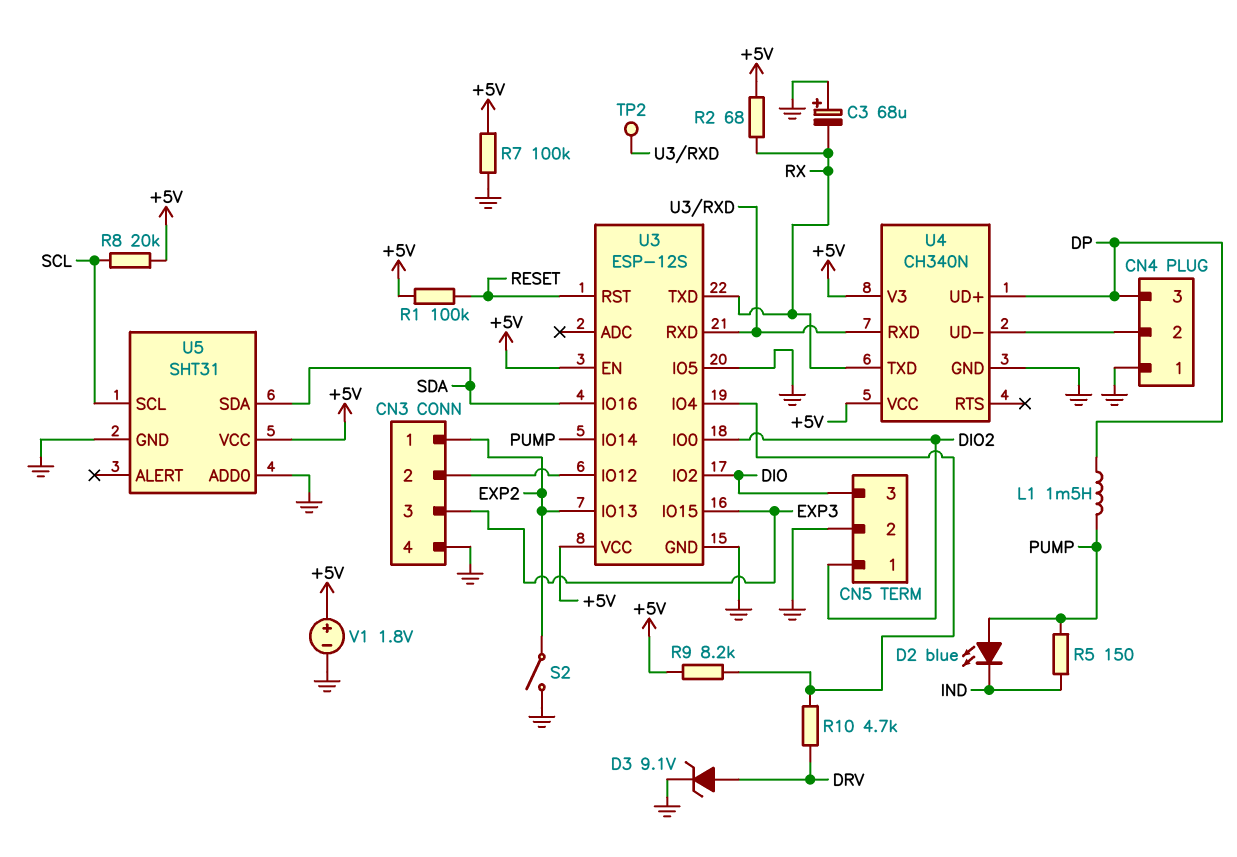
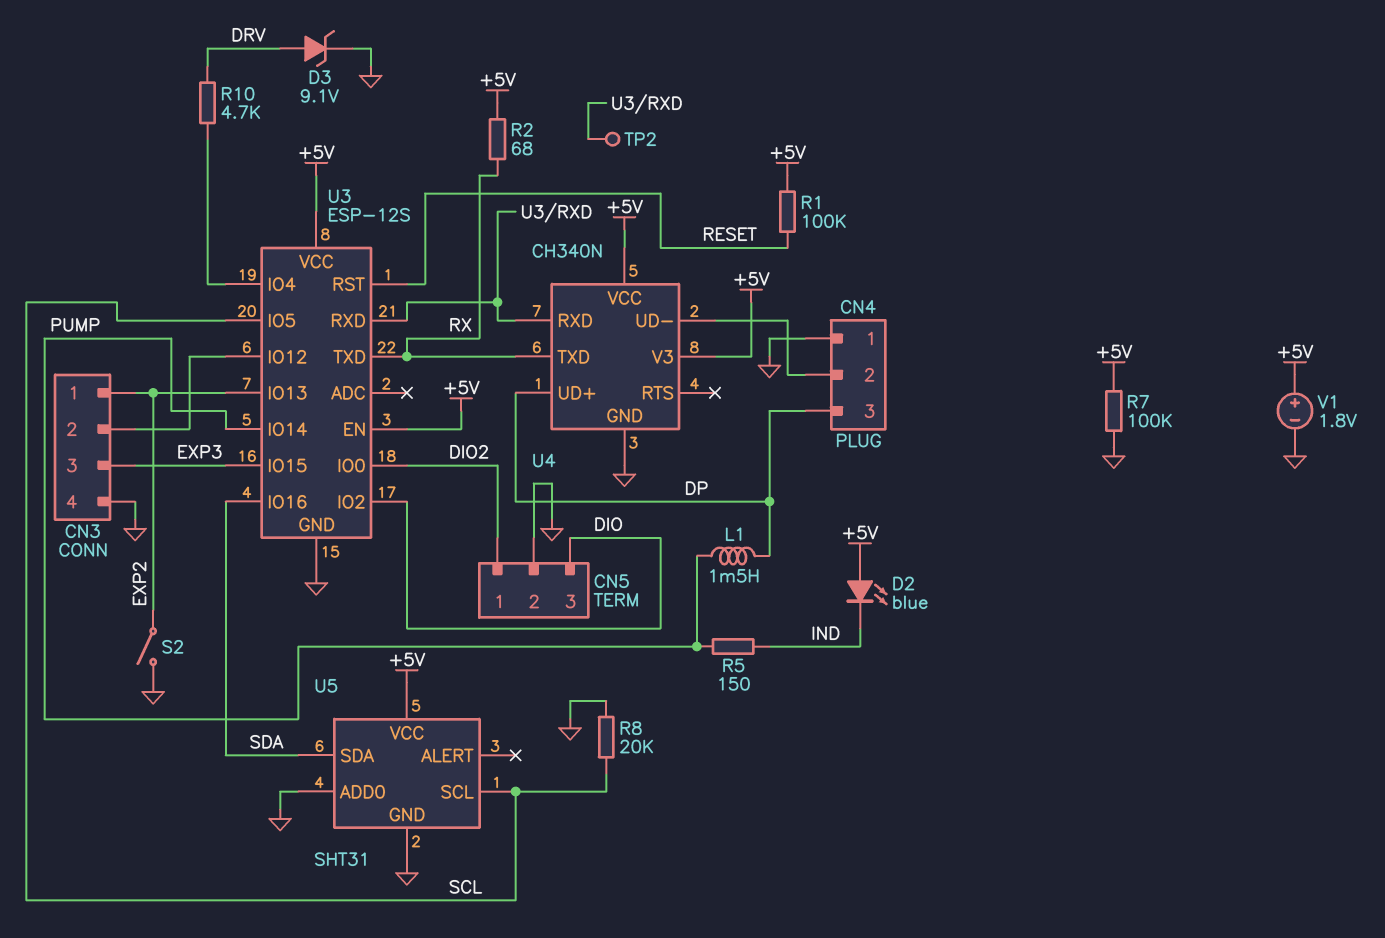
C3: 68uF (plus GND, minus RX) -> none
D2: LED blue (A PUMP, K IND) -> LED blue (A +5V, K IND)
R8: 20k (+5V, SCL) -> 20k (GND, SCL)
R9: 8.2k (+5V, U3/IO4) -> none
U3 pin IO5: GND -> SCL

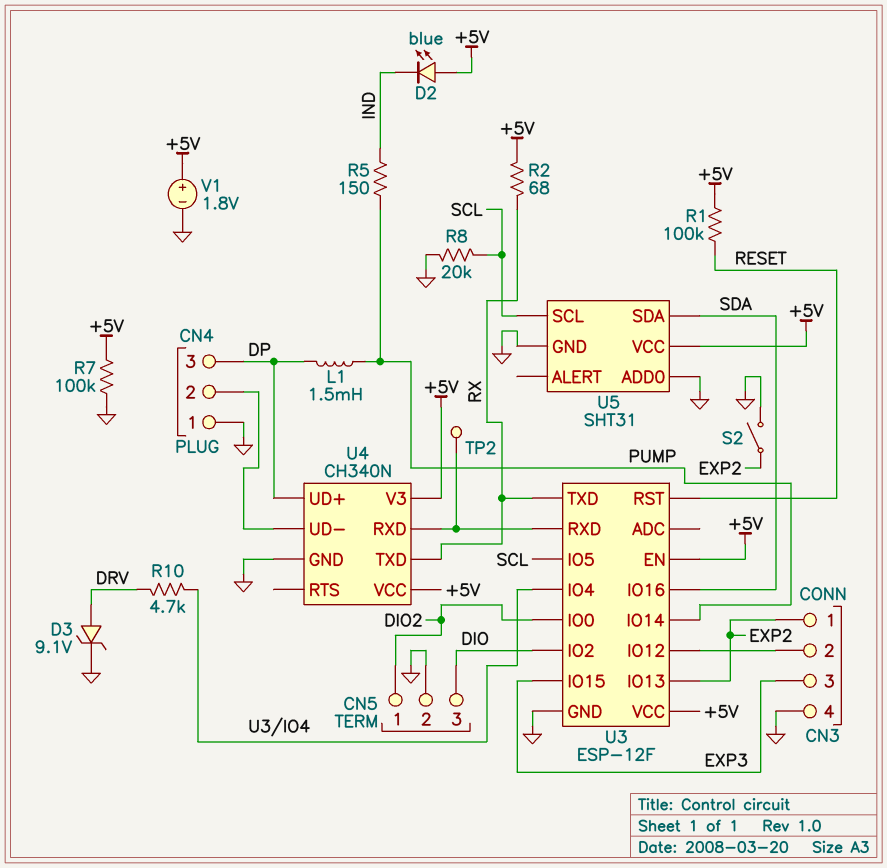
U3: ESP-12S -> ESP-12F

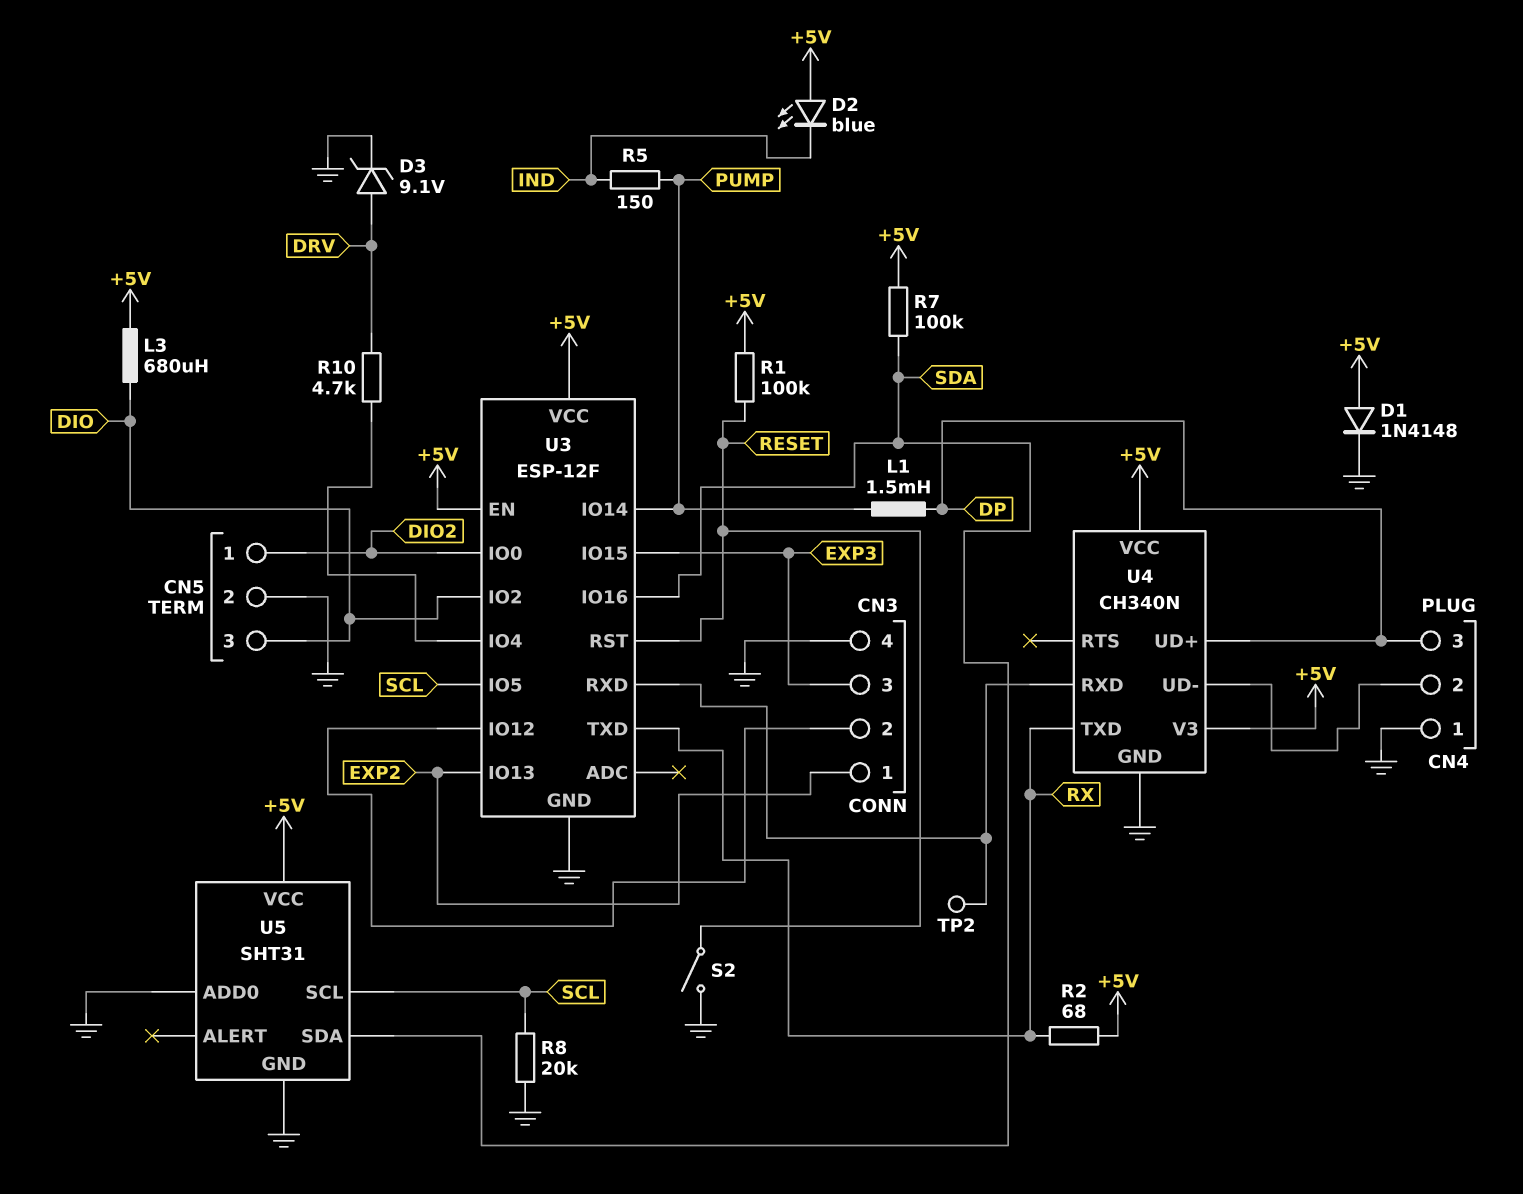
D1: none -> diode 1N4148 (A +5V, K GND)
L3: none -> 680uH (+5V, DIO)
R7: 100k (+5V, GND) -> 100k (+5V, SDA)
S2: switch (EXP2, GND) -> switch (GND, RESET)
V1: 1.8V (plus +5V, minus GND) -> none

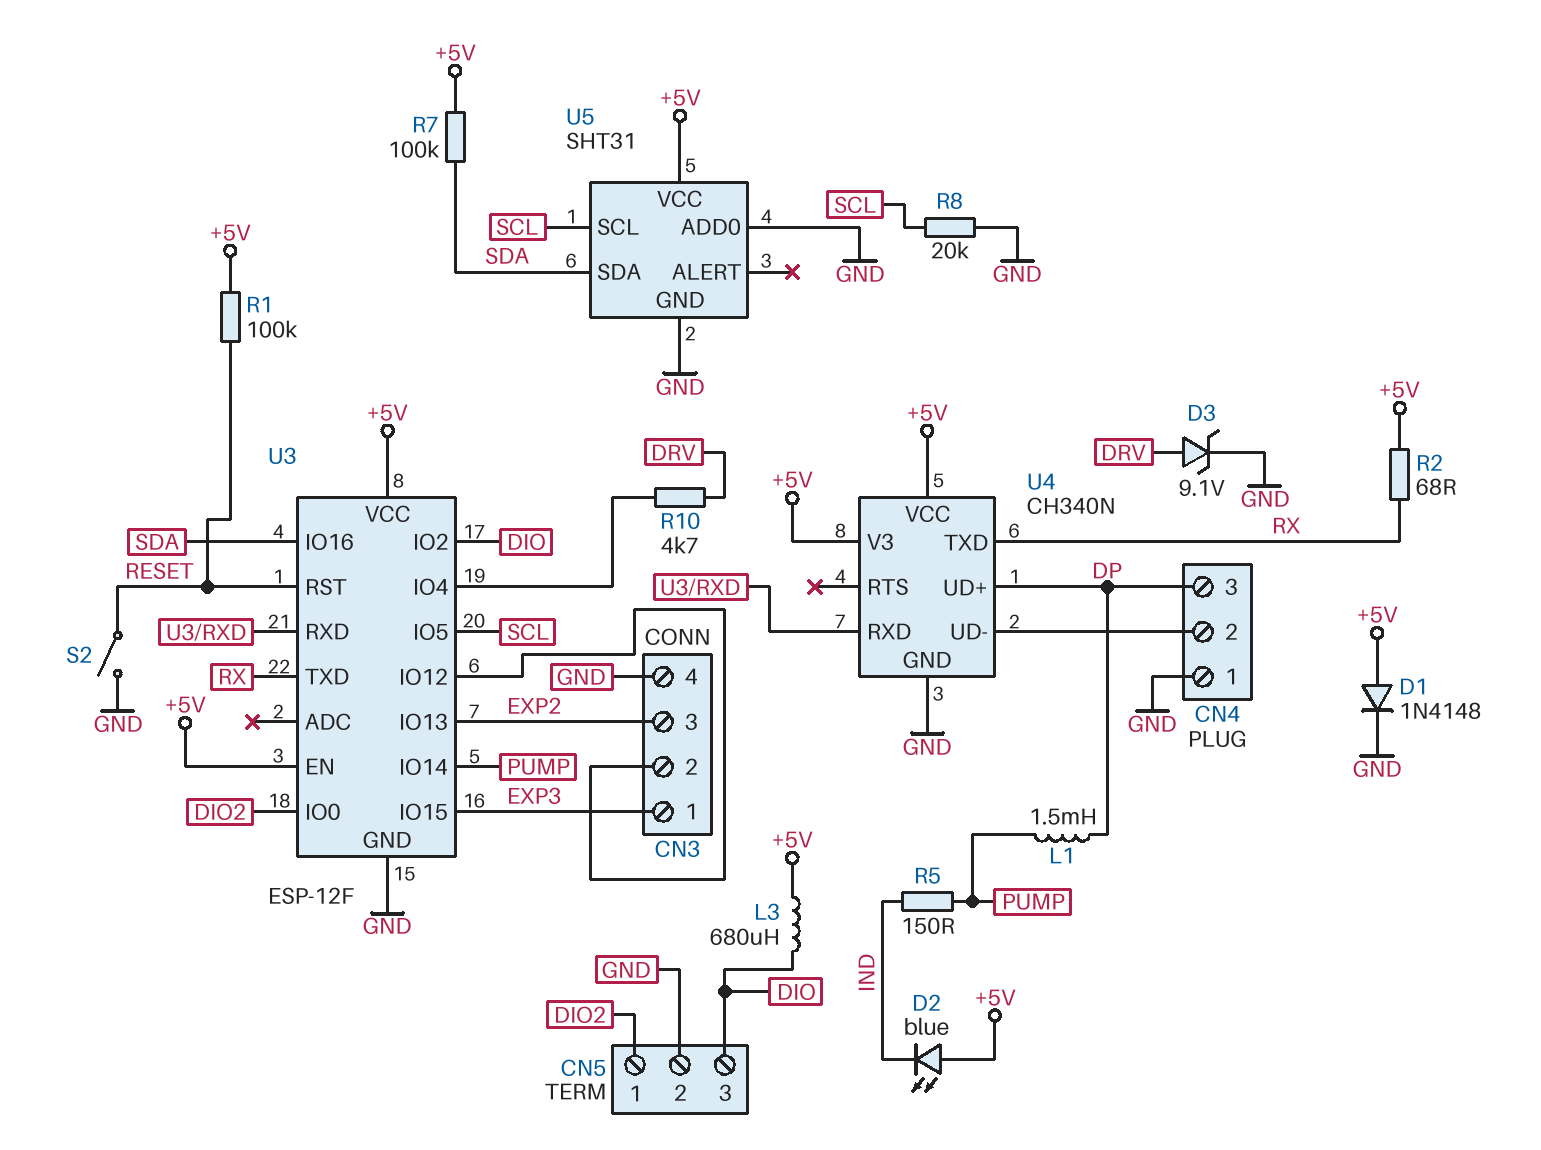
CN3 pin 1: EXP2 -> EXP3
CN3 pin 3: EXP3 -> EXP2
TP2: test point (U3/RXD) -> none

